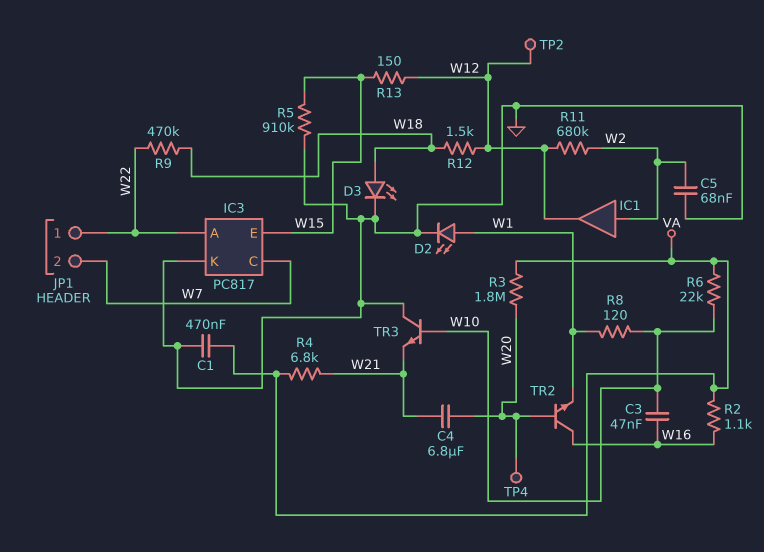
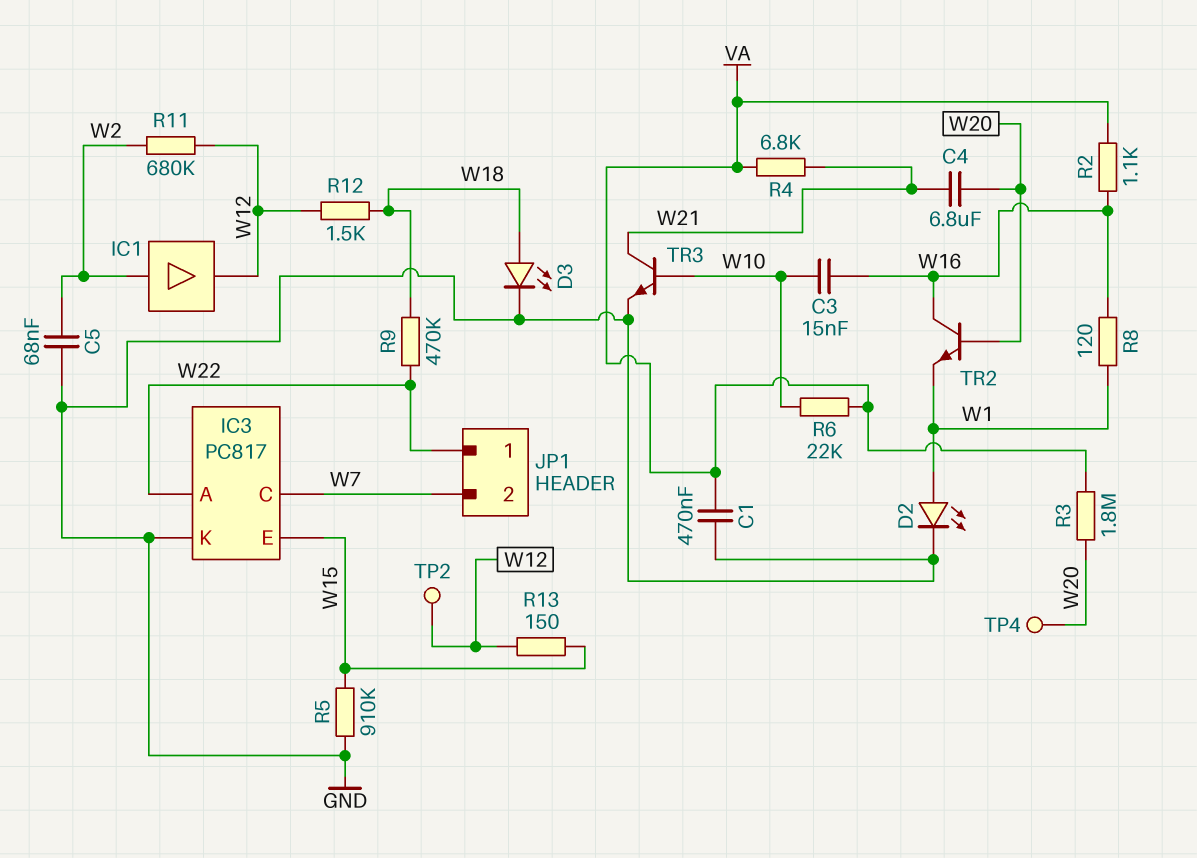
C3: 47nF (W10, W16) -> 15nF (W10, W16)
R8: 120 (W1, W10) -> 120 (W1, W16)
TR3: NPN (B W10, C GND, E W21) -> NPN (B W10, C W21, E GND)

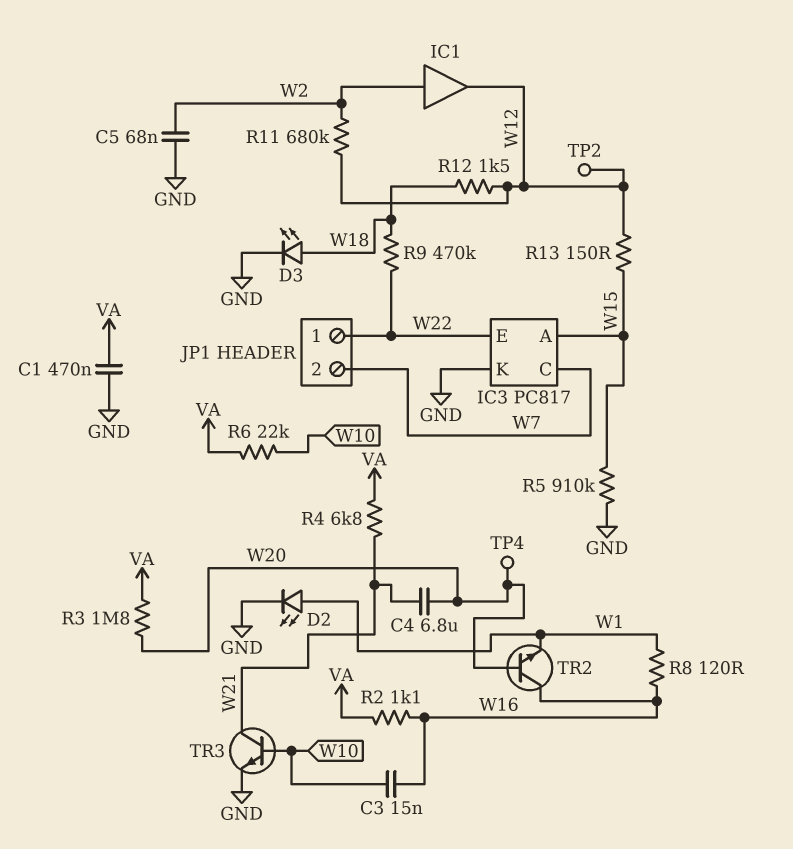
IC3 pin A: W22 -> W15
IC3 pin E: W15 -> W22

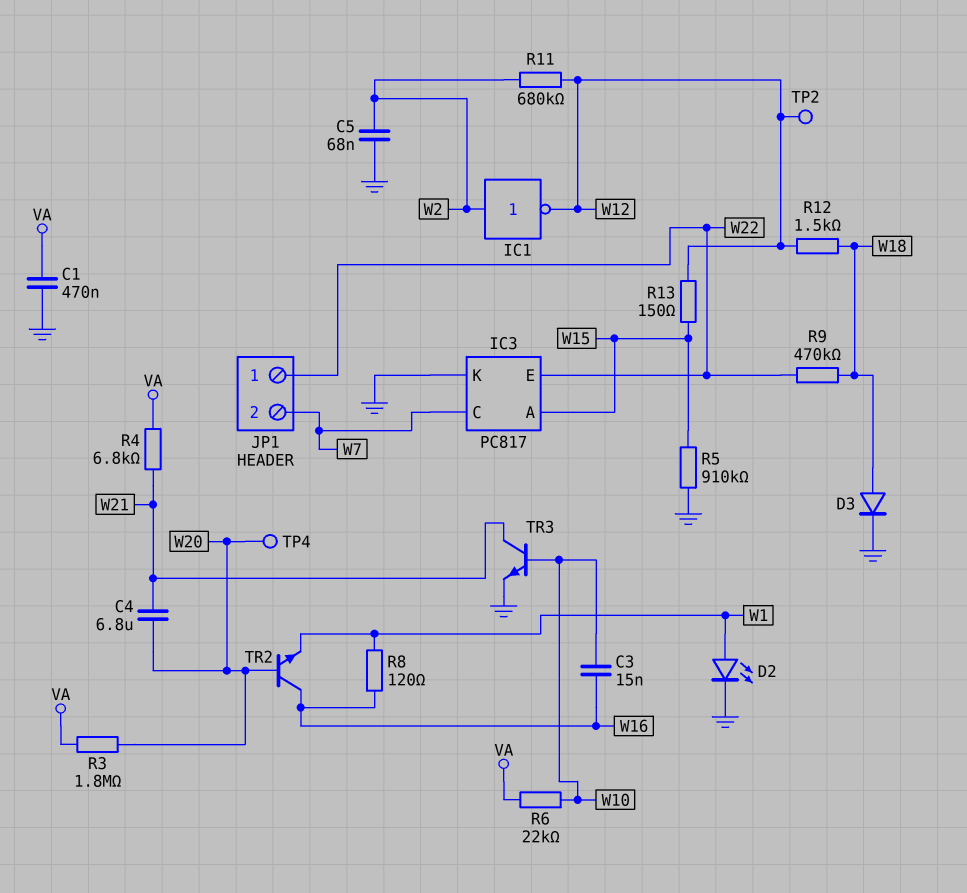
D3: LED (A W18, K GND) -> diode (A W18, K GND)
IC1: buffer (in W2, out W12) -> NOT (in W2, out W12)
R2: 1.1k (VA, W16) -> none

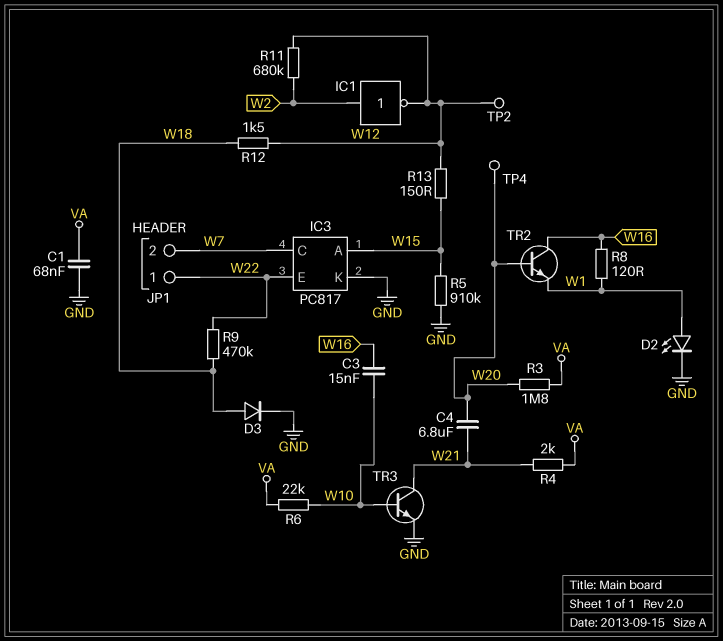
C1: 470nF (GND, VA) -> 68nF (GND, VA)
C5: 68nF (GND, W2) -> none
R4: 6.8k (VA, W21) -> 2k (VA, W21)

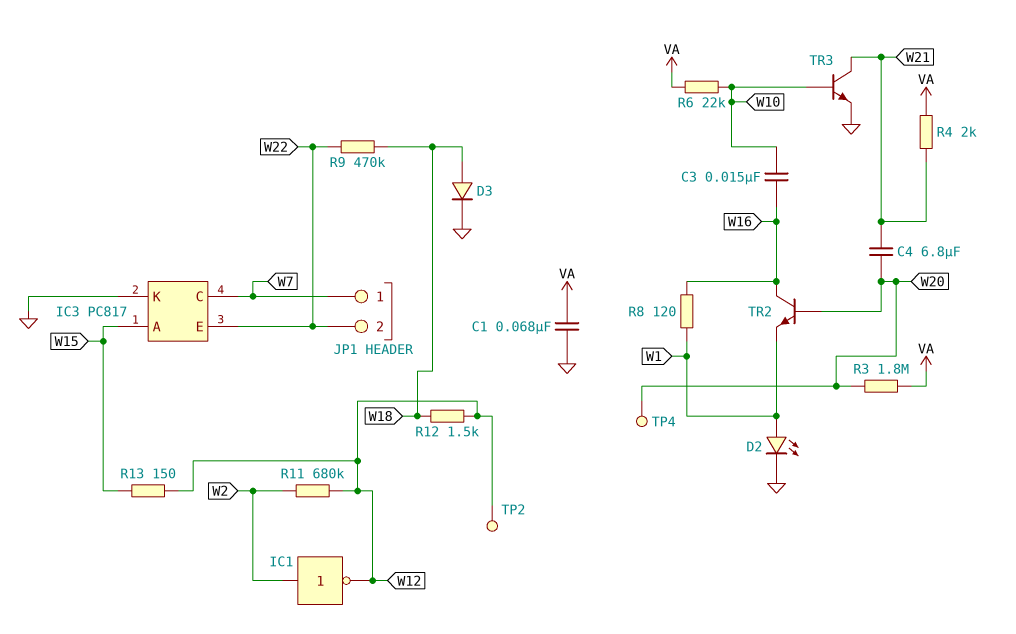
JP1 pin 1: W22 -> W7
JP1 pin 2: W7 -> W22
R5: 910k (GND, W15) -> none

